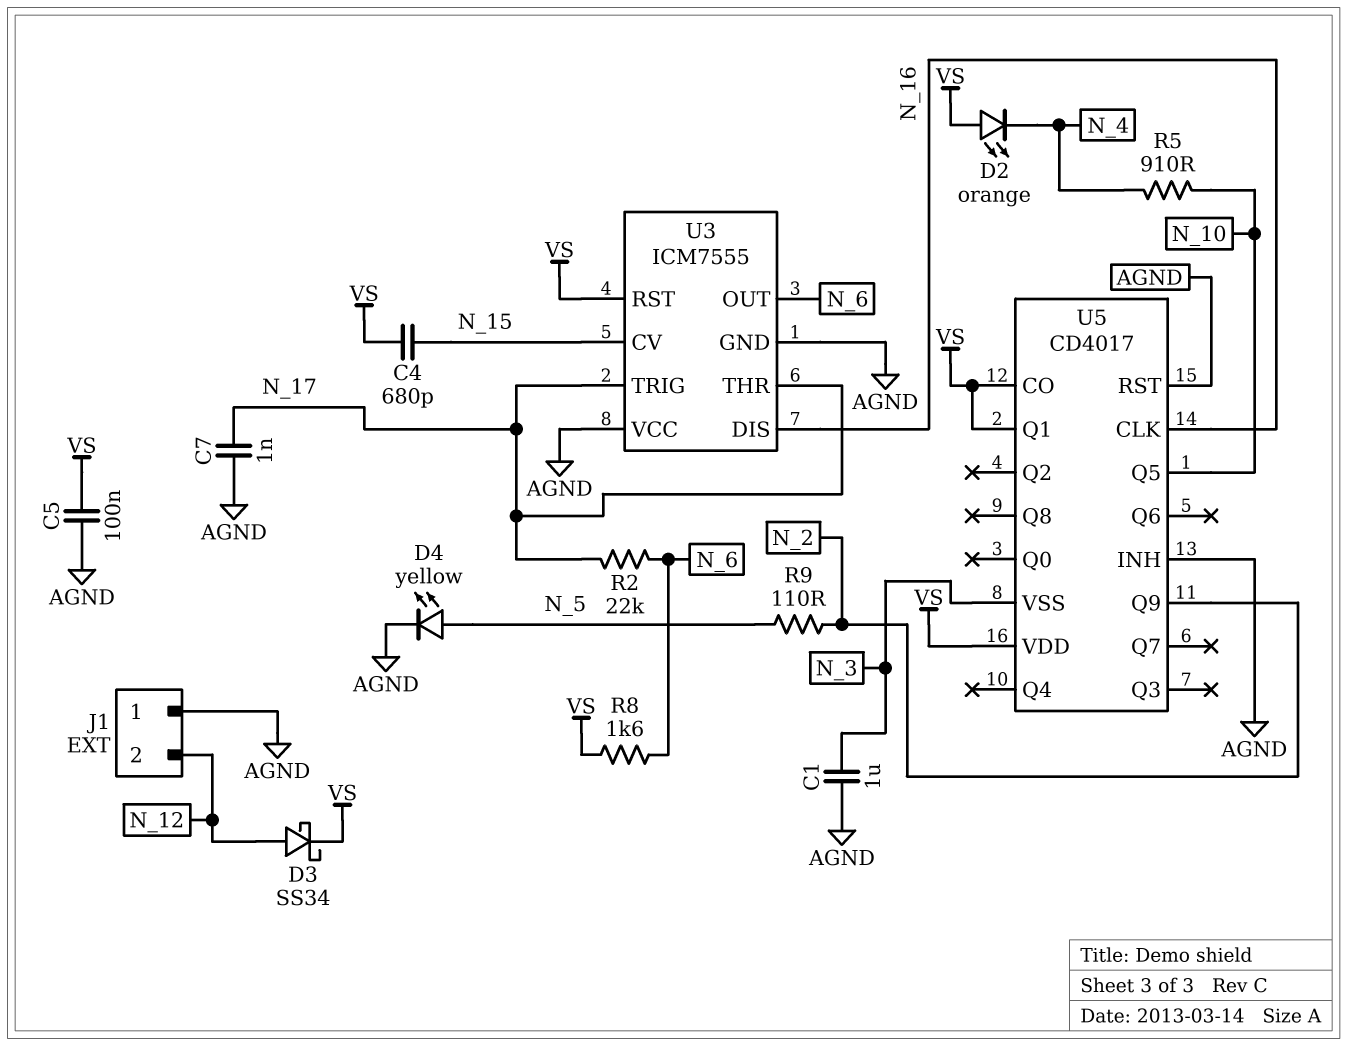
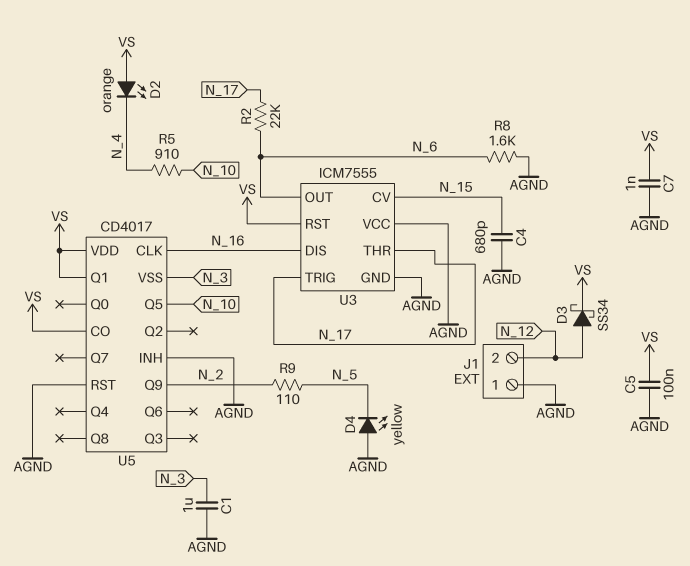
C4: 680pF (N_15, VS) -> 680pF (AGND, N_15)
C7: 1nF (AGND, N_17) -> 1nF (AGND, VS)
D4: LED yellow (A N_5, K AGND) -> LED yellow (A AGND, K N_5)
R8: 1.6k (N_6, VS) -> 1.6k (AGND, N_6)

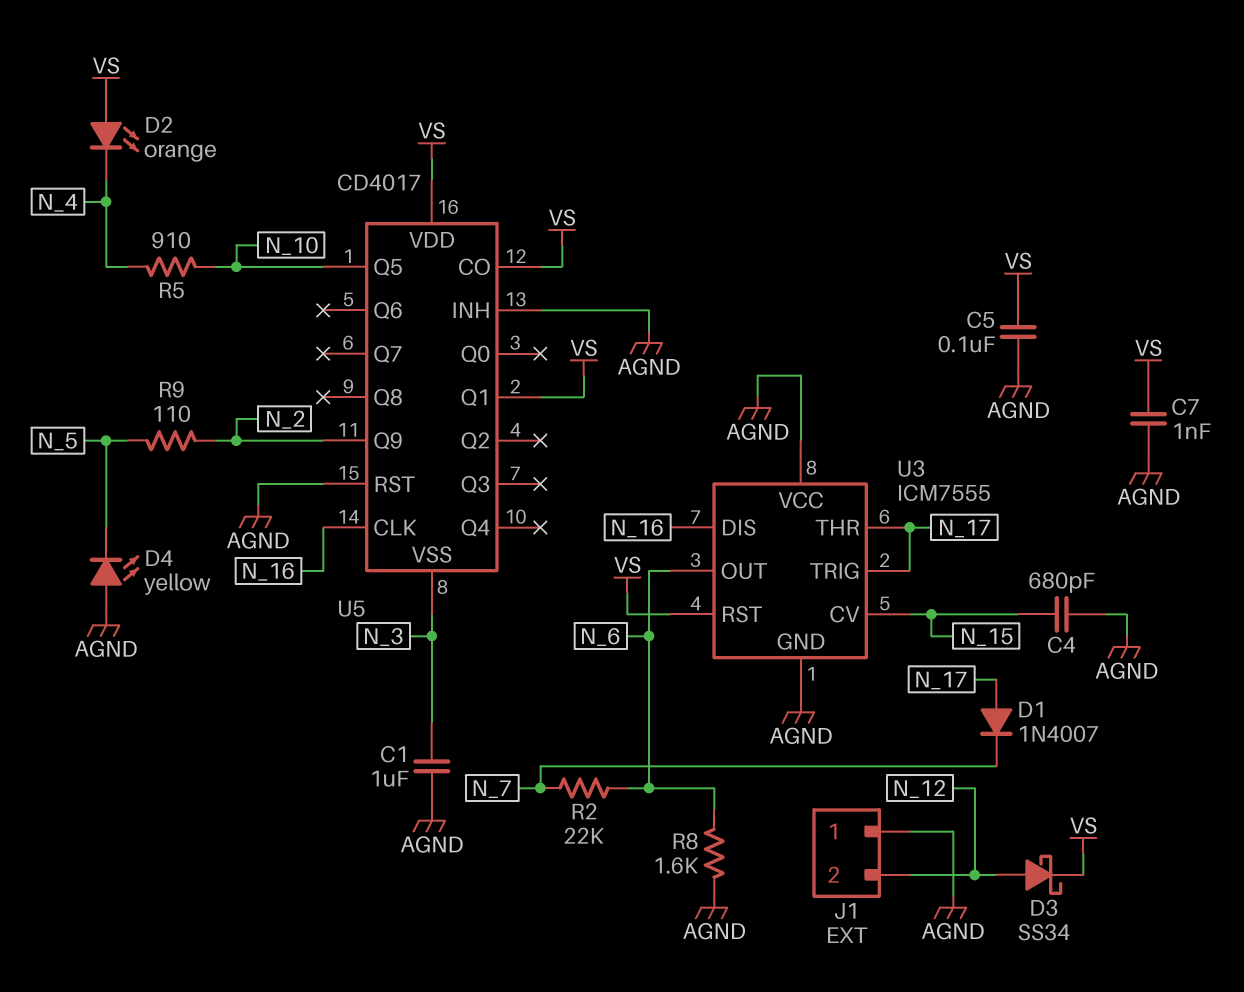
D1: none -> diode 1N4007 (A N_17, K N_7)
R2: 22k (N_6, N_17) -> 22k (N_6, N_7)

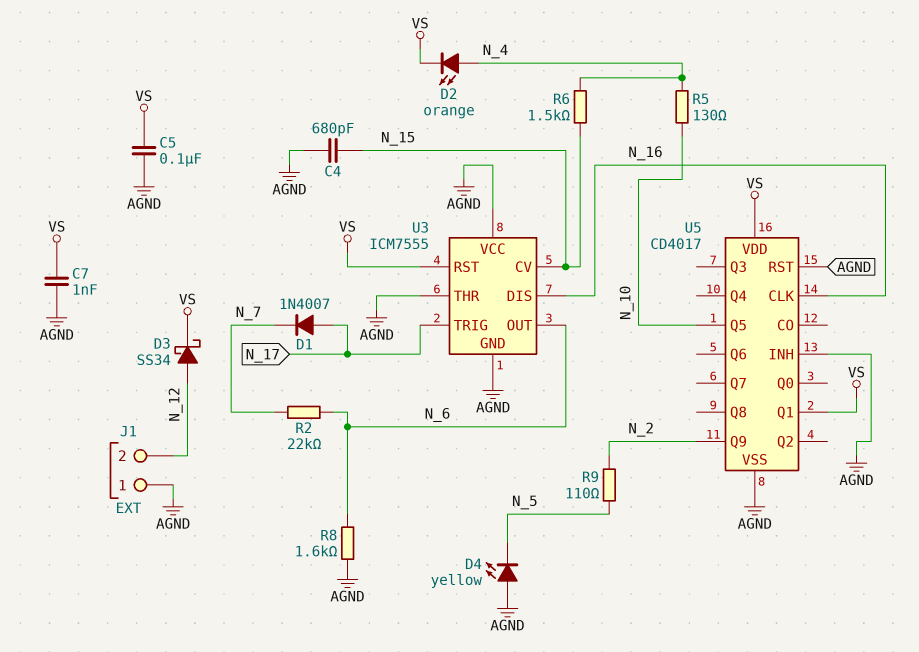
C1: 1uF (AGND, N_3) -> none
D2: LED orange (A VS, K N_4) -> LED orange (A N_4, K VS)
R5: 910 (N_4, N_10) -> 130 (N_4, N_10)
R6: none -> 1.5k (N_4, N_15)
U3 pin THR: N_17 -> AGND
U5 pin CO: VS -> none
U5 pin VSS: N_3 -> AGND

